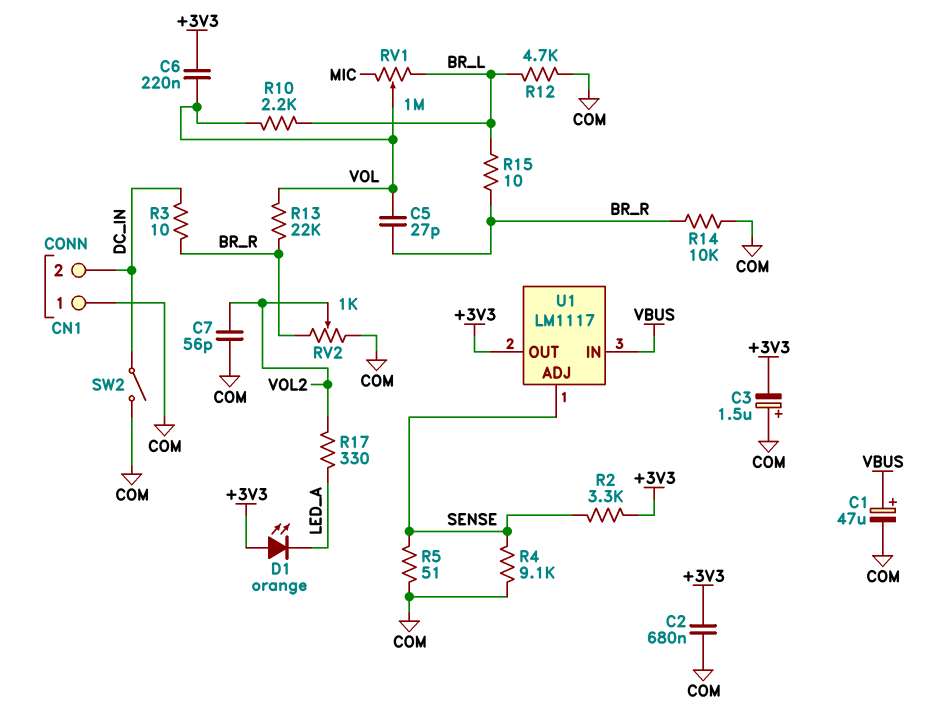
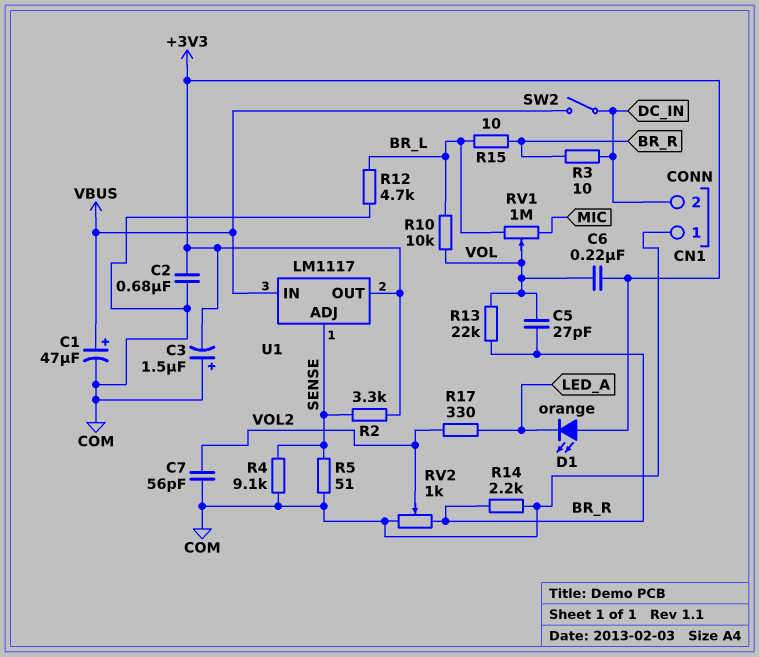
R10: 2.2k (BR_L, VOL) -> 10k (BR_L, VOL)
R14: 10k (BR_R, COM) -> 2.2k (BR_R, COM)
SW2: switch (COM, DC_IN) -> switch (DC_IN, VBUS)

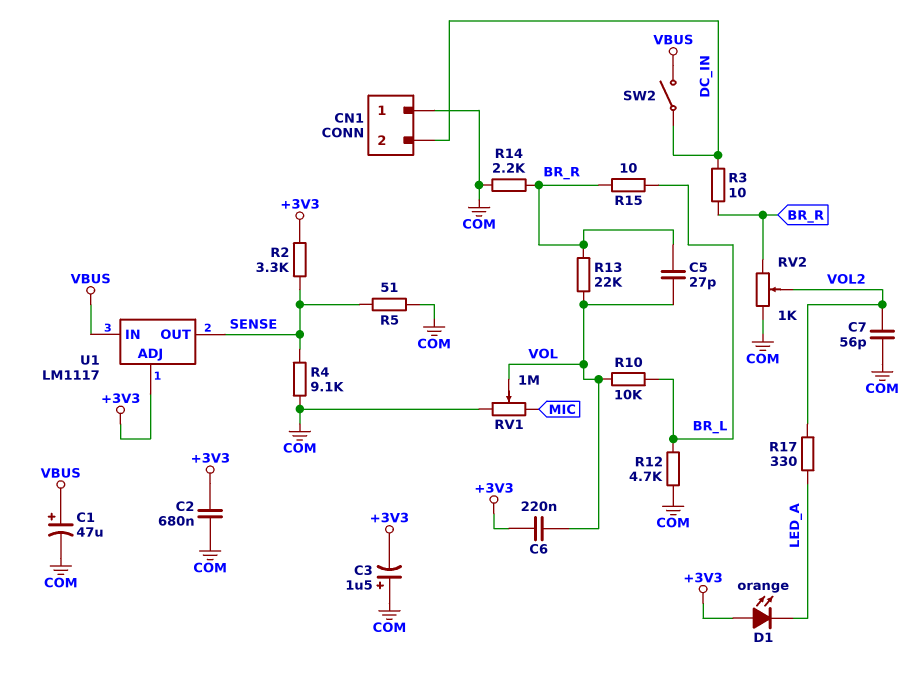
RV1: 1M (BR_L, MIC, wiper VOL) -> 1M (COM, MIC, wiper VOL)
U1 pin ADJ: SENSE -> +3V3
U1 pin OUT: +3V3 -> SENSE

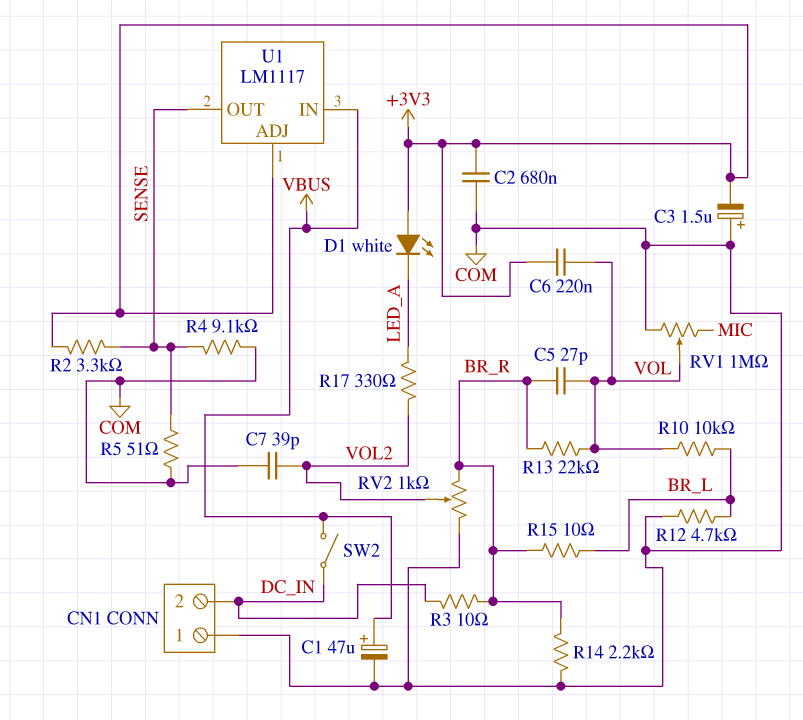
C7: 56pF (COM, VOL2) -> 39pF (COM, VOL2)
D1: LED orange (A +3V3, K LED_A) -> LED white (A +3V3, K LED_A)

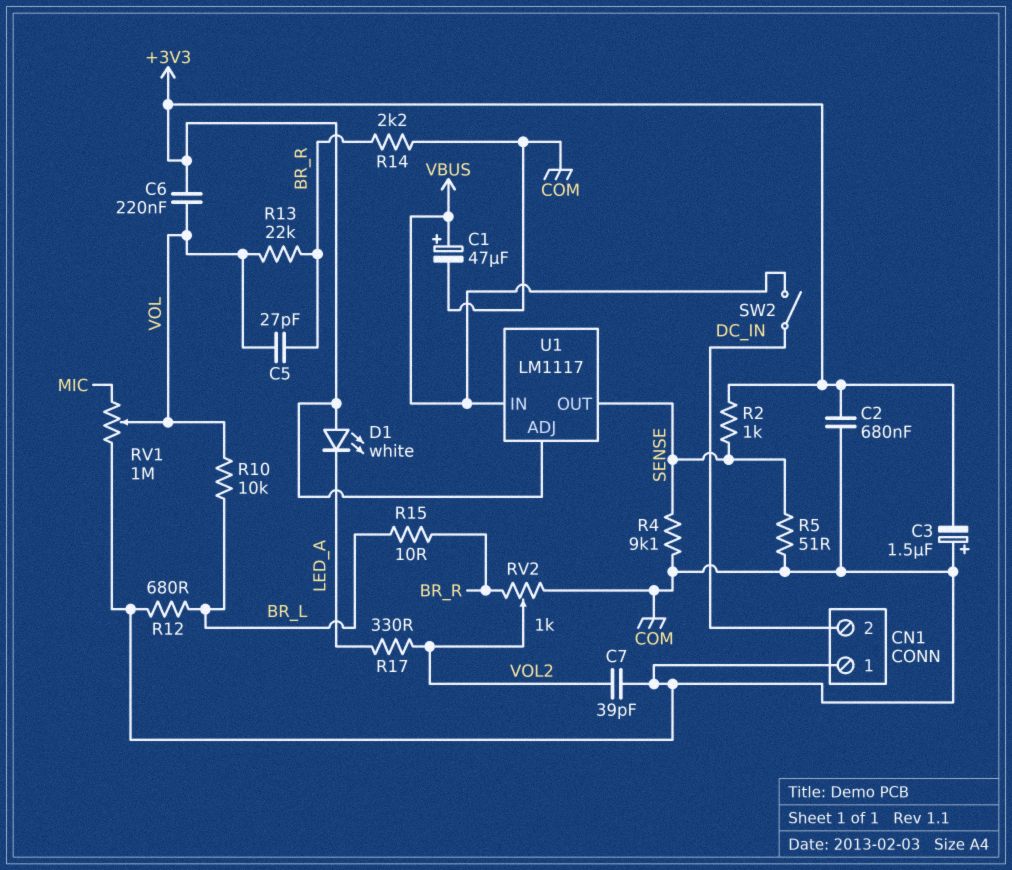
R2: 3.3k (+3V3, SENSE) -> 1k (+3V3, SENSE)
R3: 10 (BR_R, DC_IN) -> none
R12: 4.7k (BR_L, COM) -> 680 (BR_L, COM)

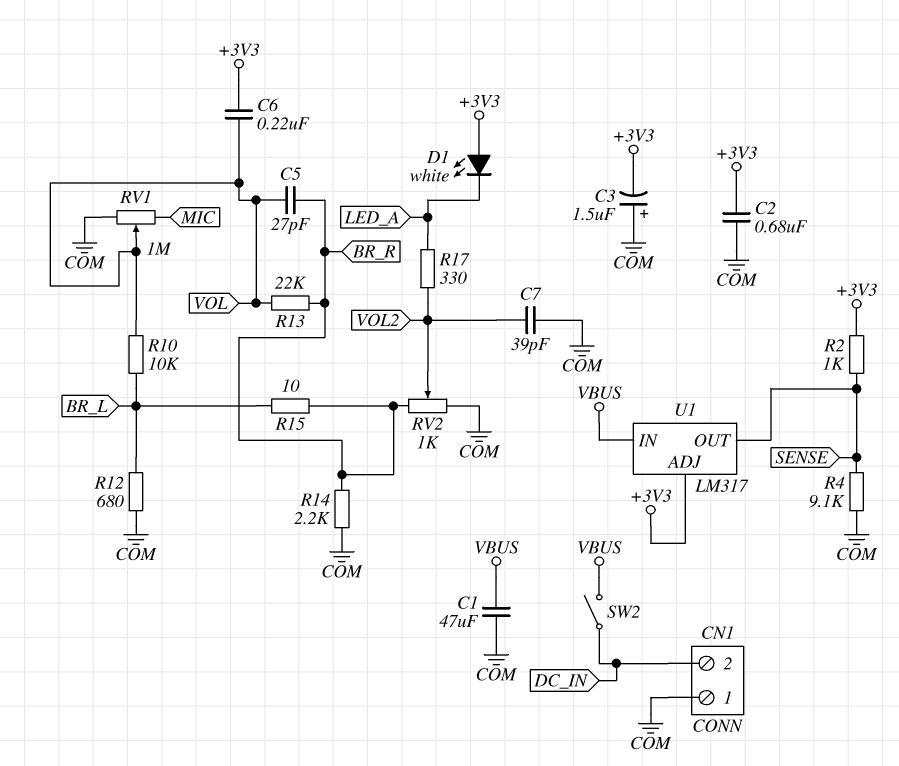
C1: 47uF (plus VBUS, minus COM) -> 47uF (COM, VBUS)
R5: 51 (COM, SENSE) -> none
U1: LM1117 -> LM317

